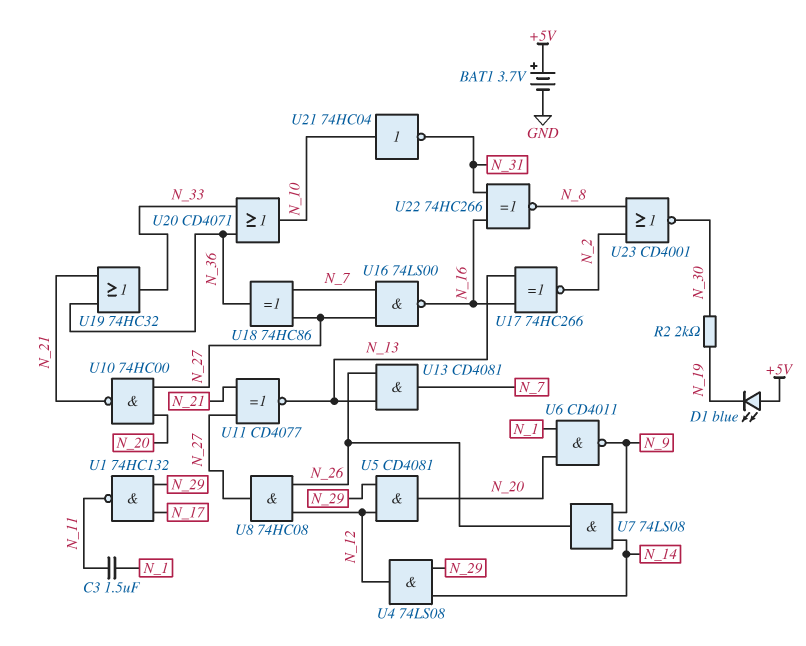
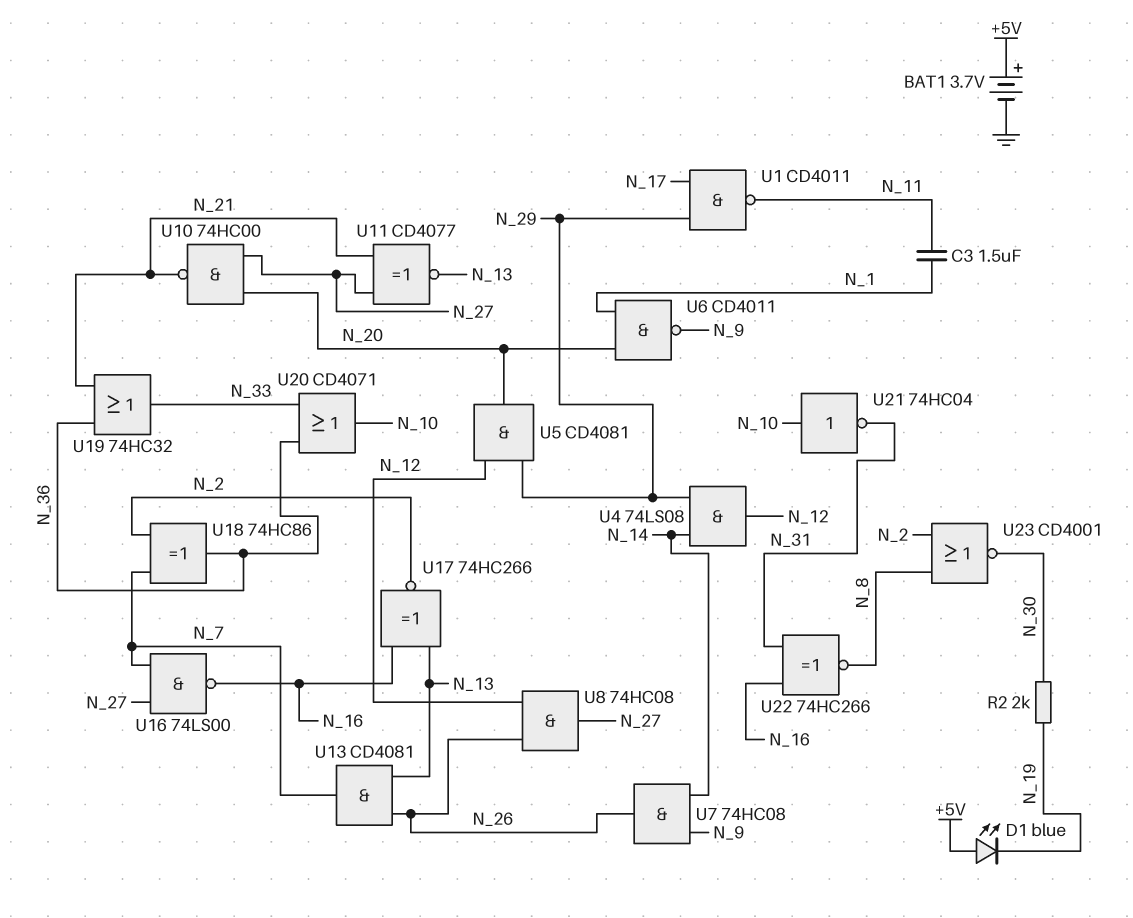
U1: NAND 74HC132 (in N_17, in N_29, out N_11) -> NAND CD4011 (in N_17, in N_29, out N_11)
U7: AND 74LS08 (in N_9, in N_14, out N_26) -> AND 74HC08 (in N_9, in N_14, out N_26)
U18: XOR 74HC86 (in N_7, in N_27, out N_36) -> XOR 74HC86 (in N_2, in N_7, out N_36)

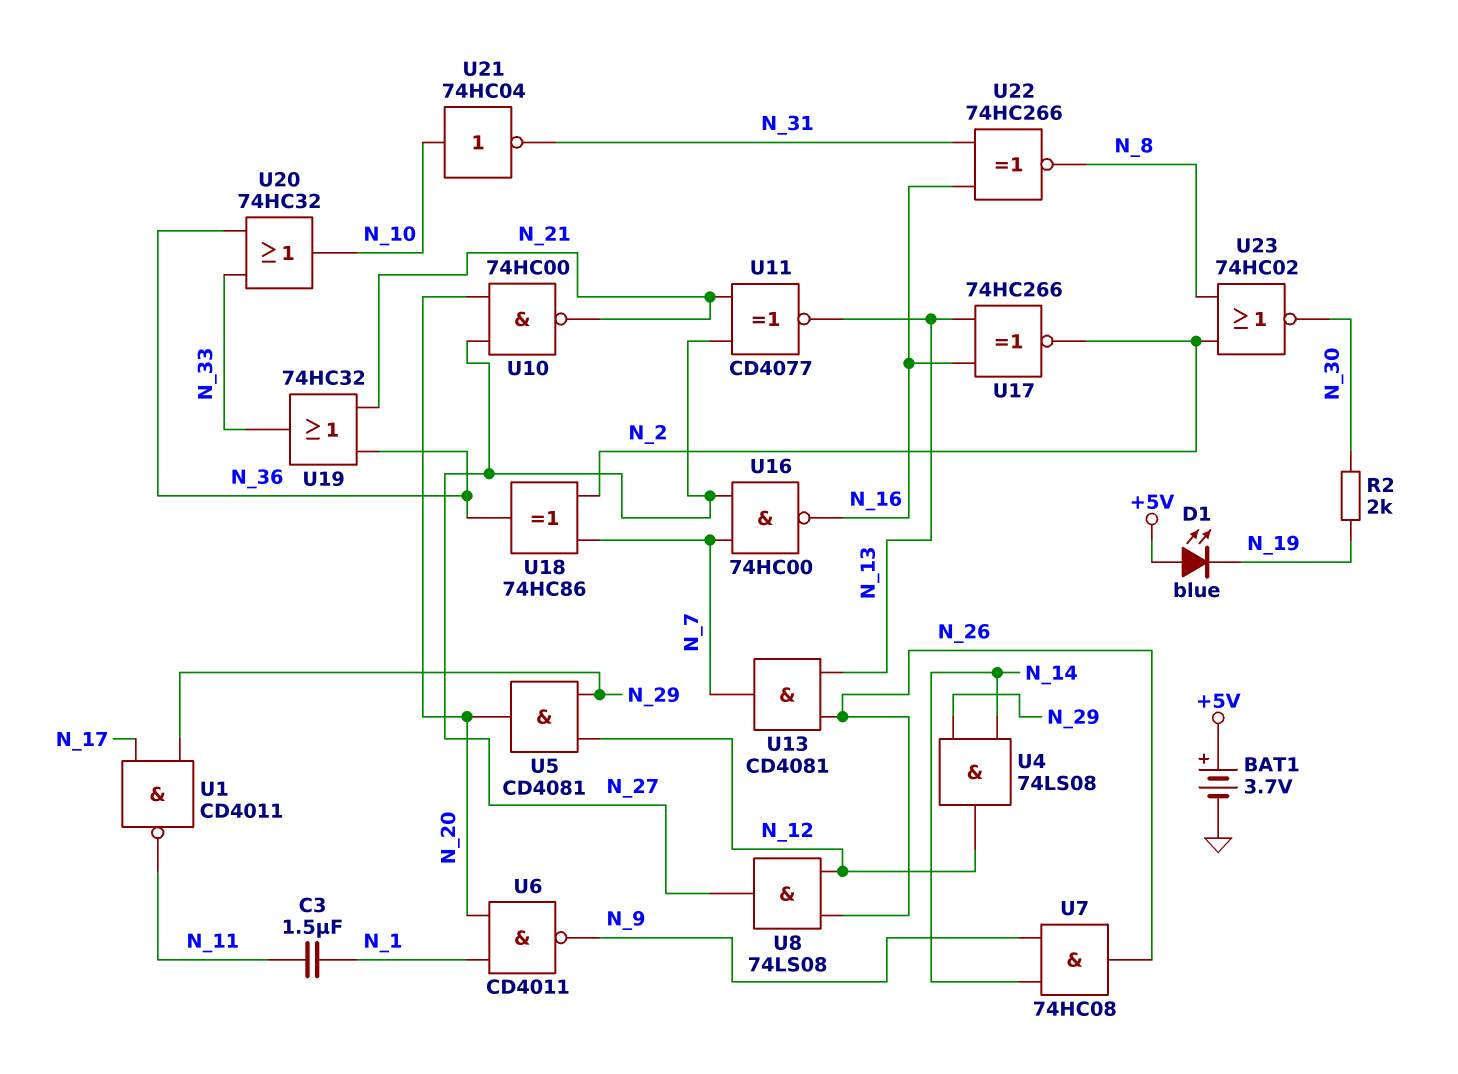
U8: AND 74HC08 (in N_12, in N_26, out N_27) -> AND 74LS08 (in N_12, in N_26, out N_27)
U16: NAND 74LS00 (in N_7, in N_27, out N_16) -> NAND 74HC00 (in N_7, in N_27, out N_16)
U20: OR CD4071 (in N_33, in N_36, out N_10) -> OR 74HC32 (in N_33, in N_36, out N_10)
U23: NOR CD4001 (in N_2, in N_8, out N_30) -> NOR 74HC02 (in N_2, in N_8, out N_30)

